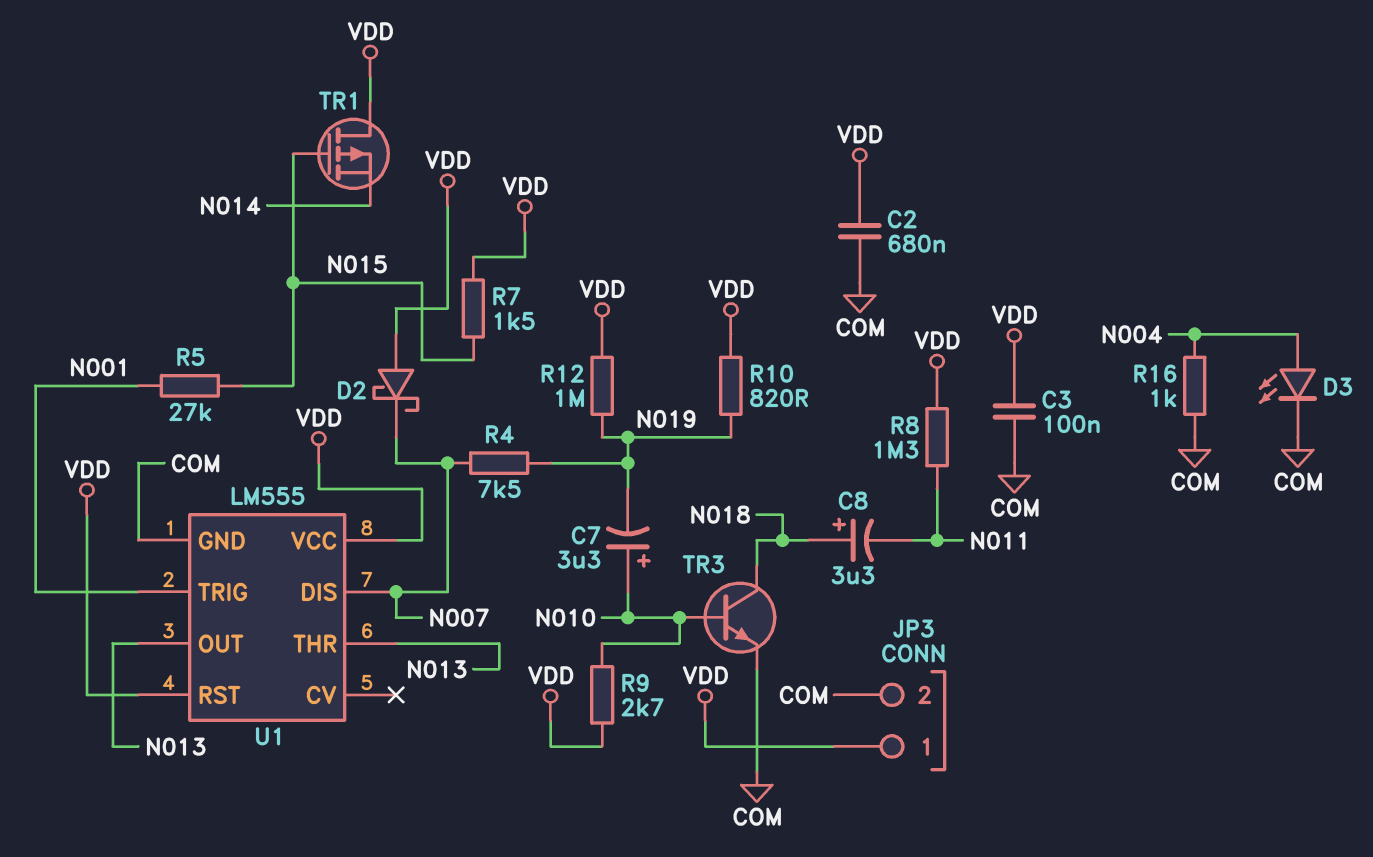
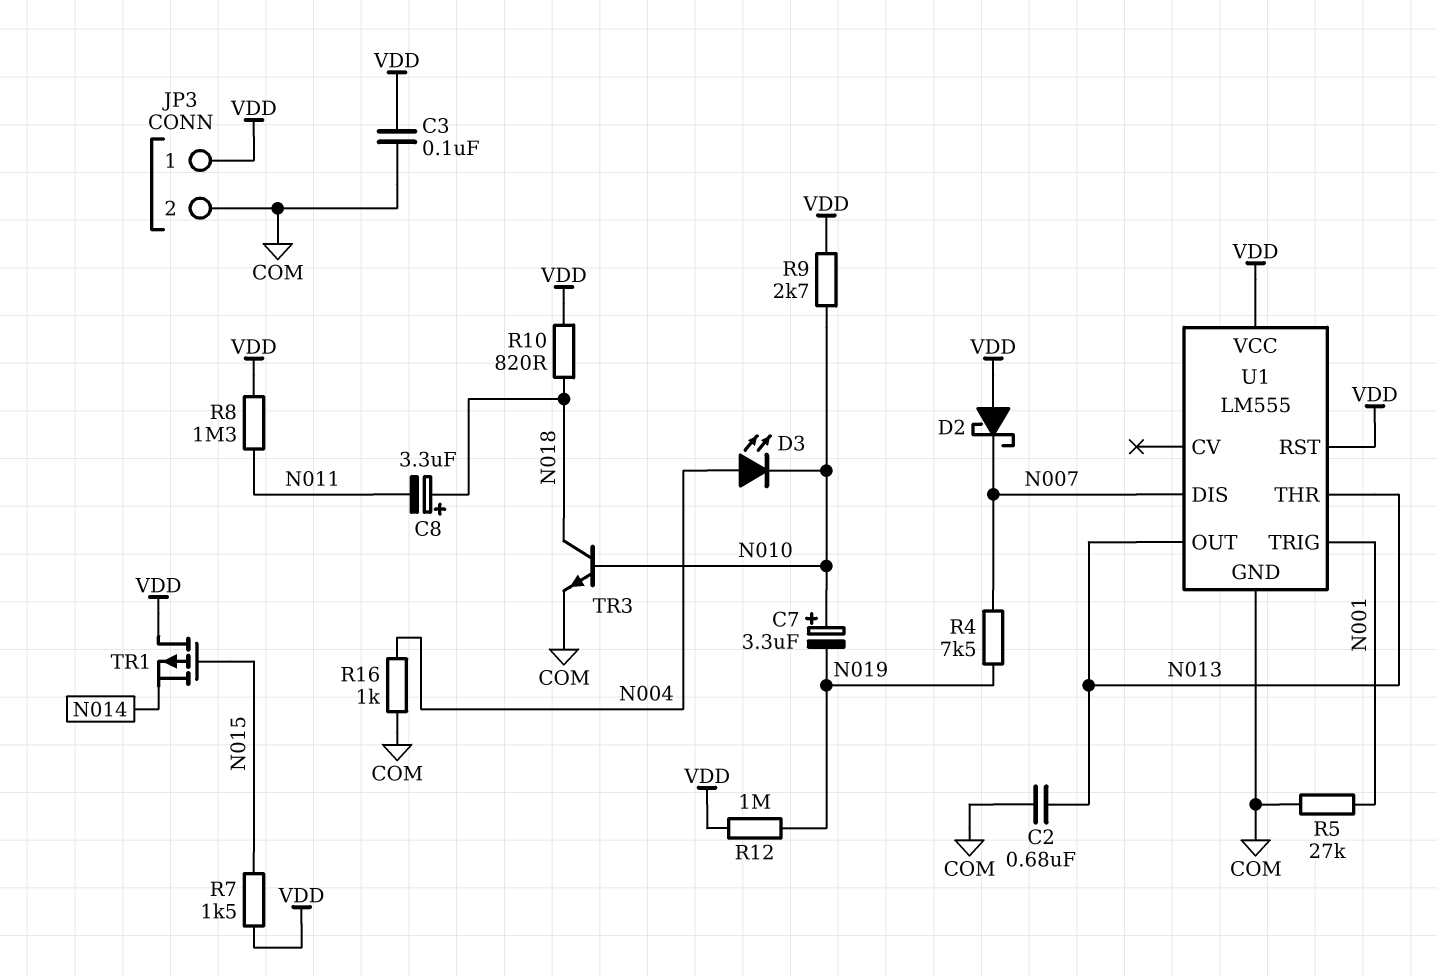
C2: 680nF (COM, VDD) -> 680nF (COM, N013)
D3: LED (A N004, K COM) -> LED (A N004, K N010)
R5: 27k (N001, N015) -> 27k (COM, N001)
R10: 820 (N019, VDD) -> 820 (N018, VDD)

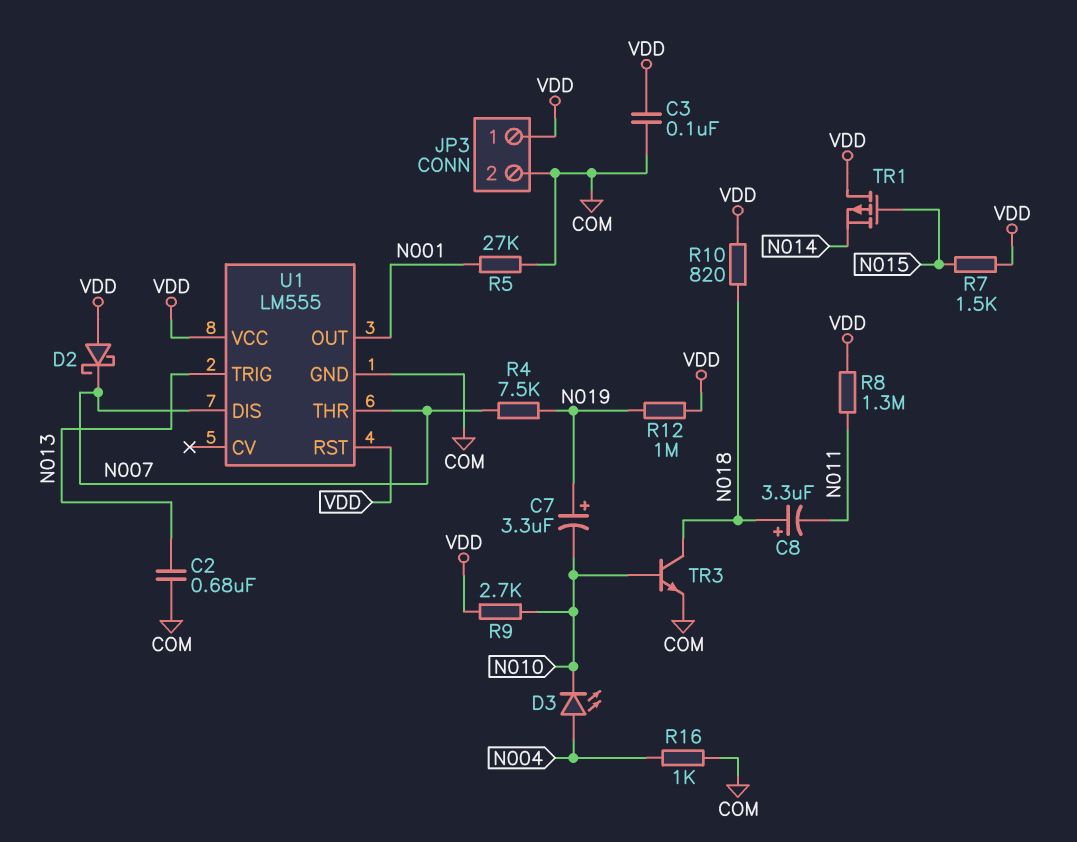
C7: 3.3uF (plus N010, minus N019) -> 3.3uF (plus N019, minus N010)
U1 pin OUT: N013 -> N001
U1 pin THR: N013 -> N007
U1 pin TRIG: N001 -> N013

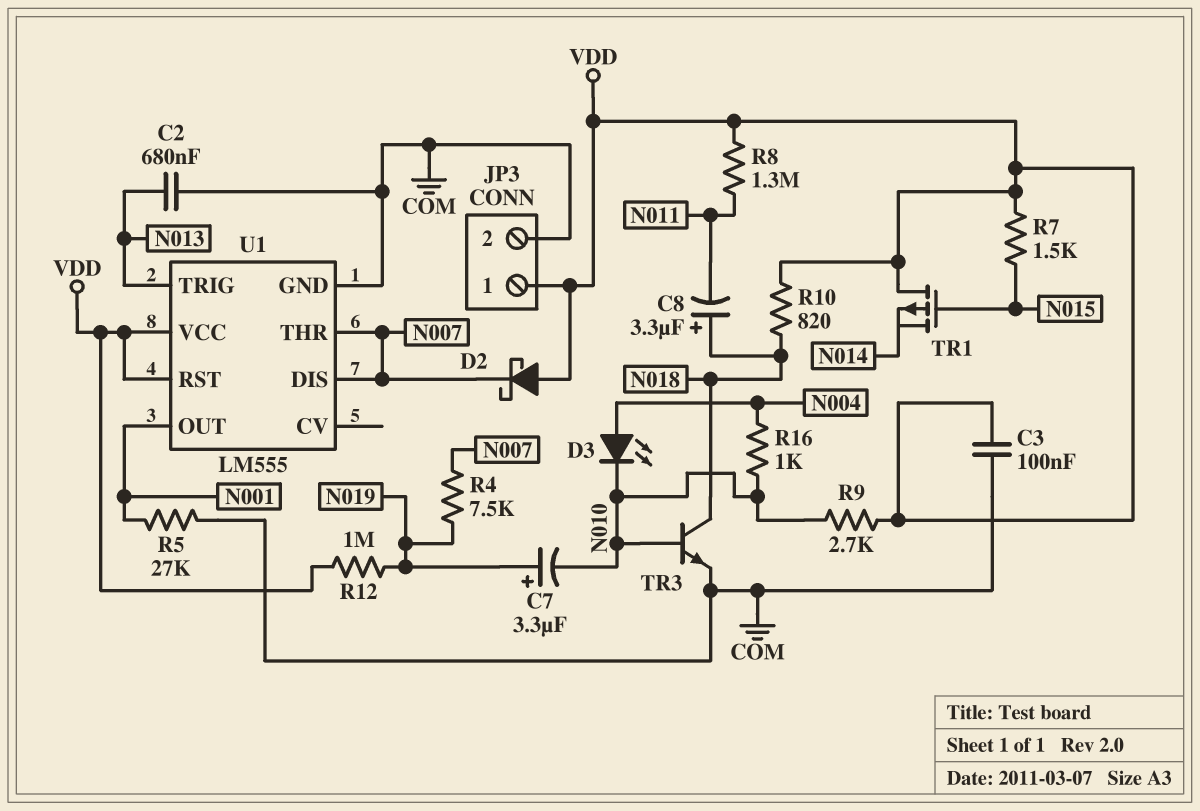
R16: 1k (COM, N004) -> 1k (N004, N010)

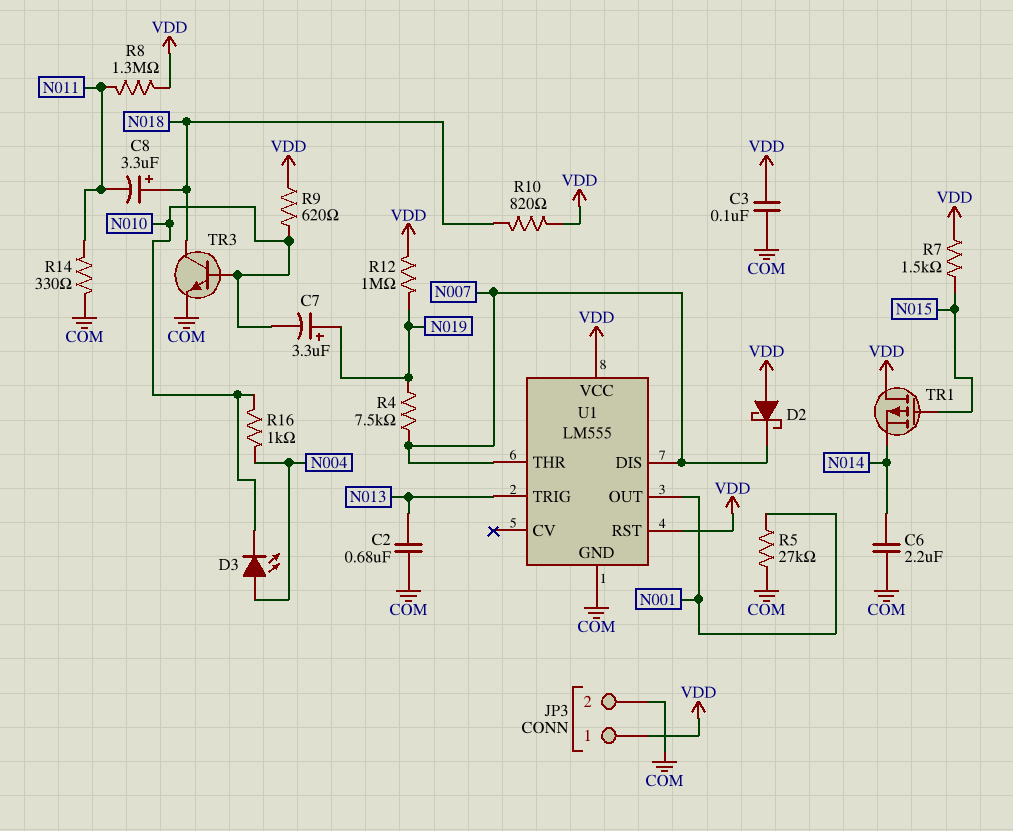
C6: none -> 2.2uF (COM, N014)
R9: 2.7k (N010, VDD) -> 620 (N010, VDD)
R14: none -> 330 (COM, N011)

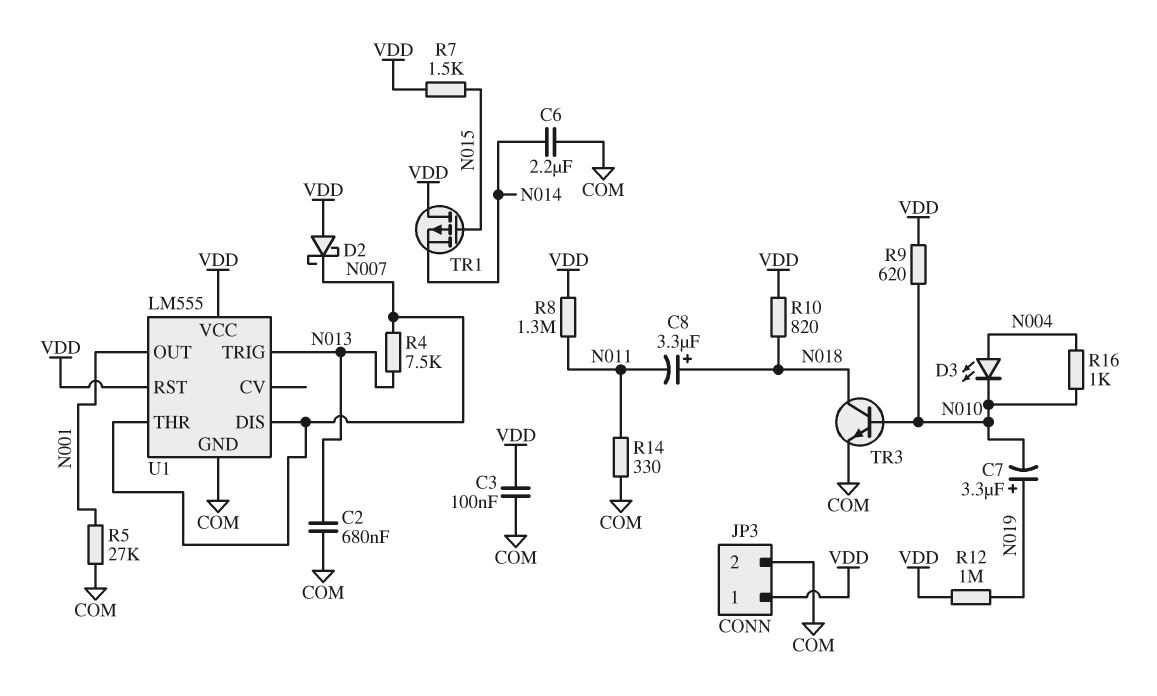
R4: 7.5k (N007, N019) -> 7.5k (N007, N013)

